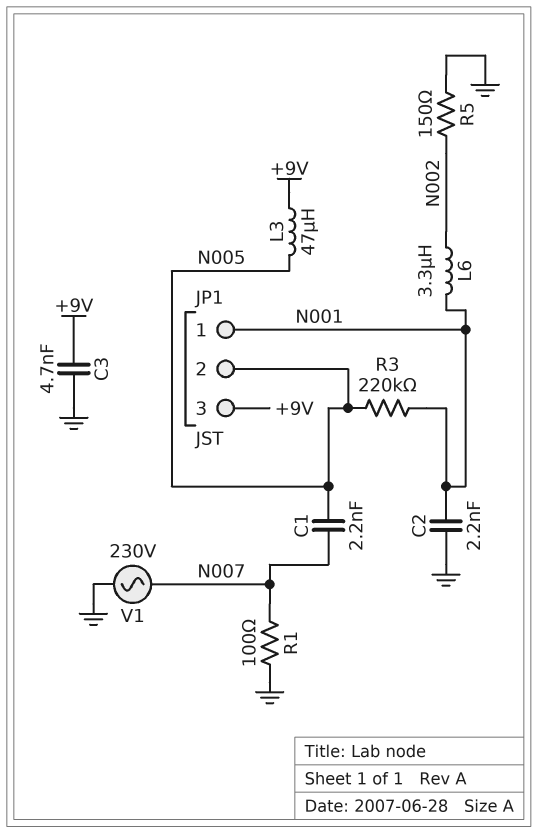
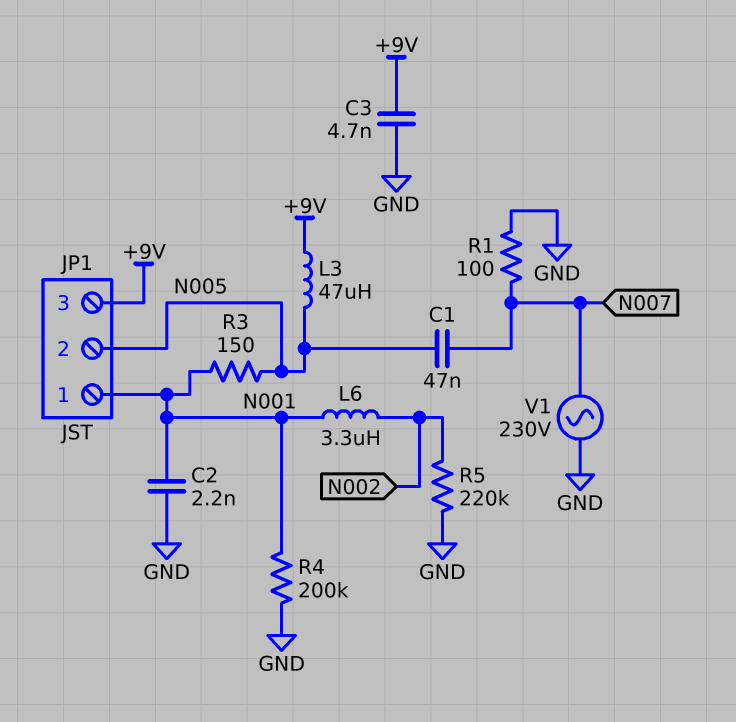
C1: 2.2nF (N005, N007) -> 47nF (N005, N007)
R3: 220k (N001, N005) -> 150 (N001, N005)
R4: none -> 200k (GND, N001)
R5: 150 (GND, N002) -> 220k (GND, N002)

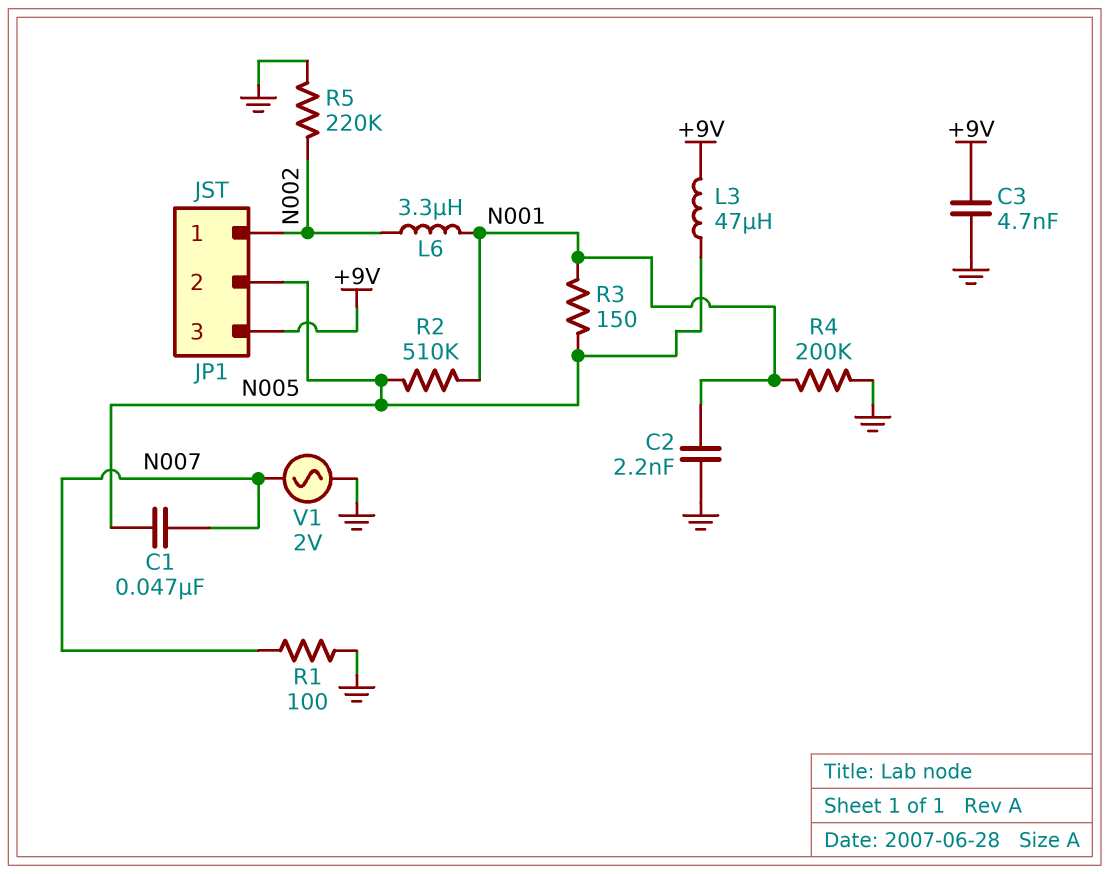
JP1 pin 1: N001 -> N002
R2: none -> 510k (N001, N005)
V1: AC 230V (GND, N007) -> AC 2V (GND, N007)

